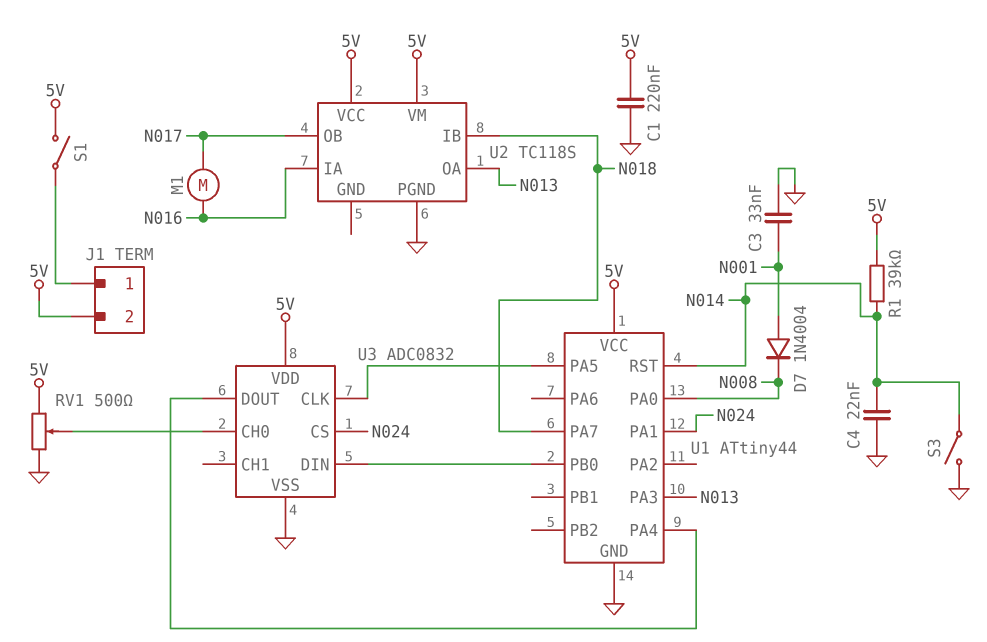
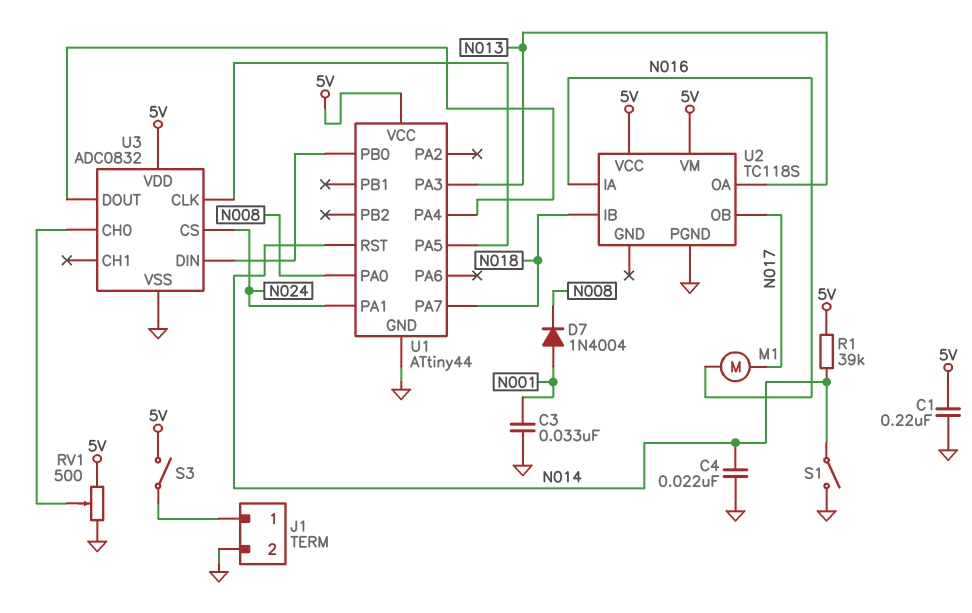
J1 pin 2: 5V -> GND
S1: switch (5V, J1/1) -> switch (GND, N014)
S3: switch (GND, N014) -> switch (5V, J1/1)

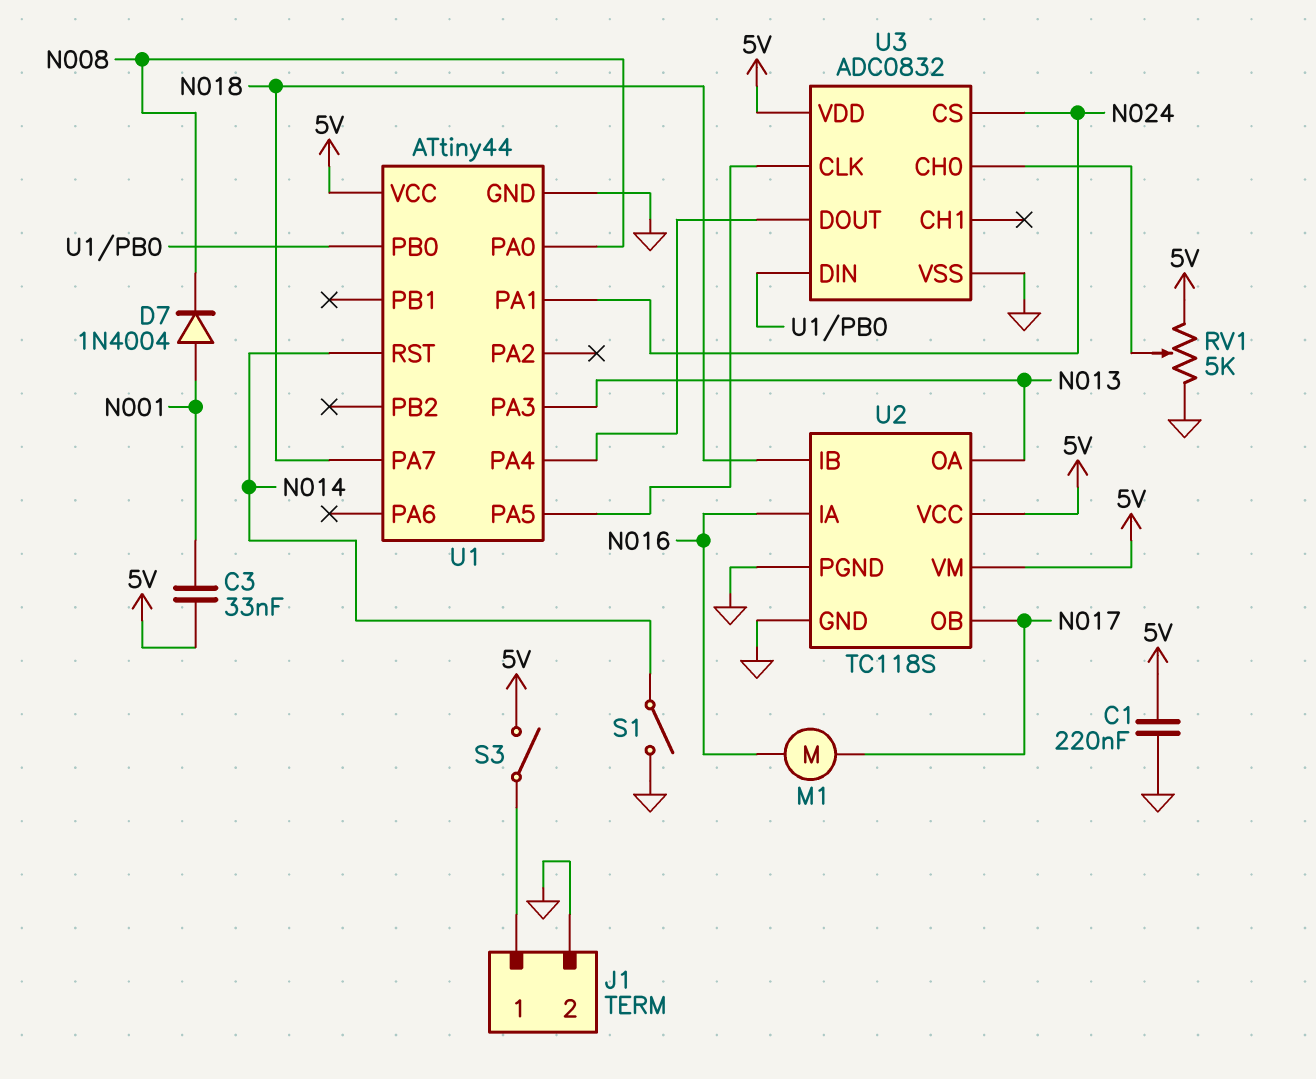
C3: 33nF (GND, N001) -> 33nF (5V, N001)
C4: 22nF (GND, N014) -> none
R1: 39k (5V, N014) -> none
RV1: 500 (5V, GND, wiper U3/CH0) -> 5k (5V, GND, wiper U3/CH0)
U2 pin GND: none -> GND

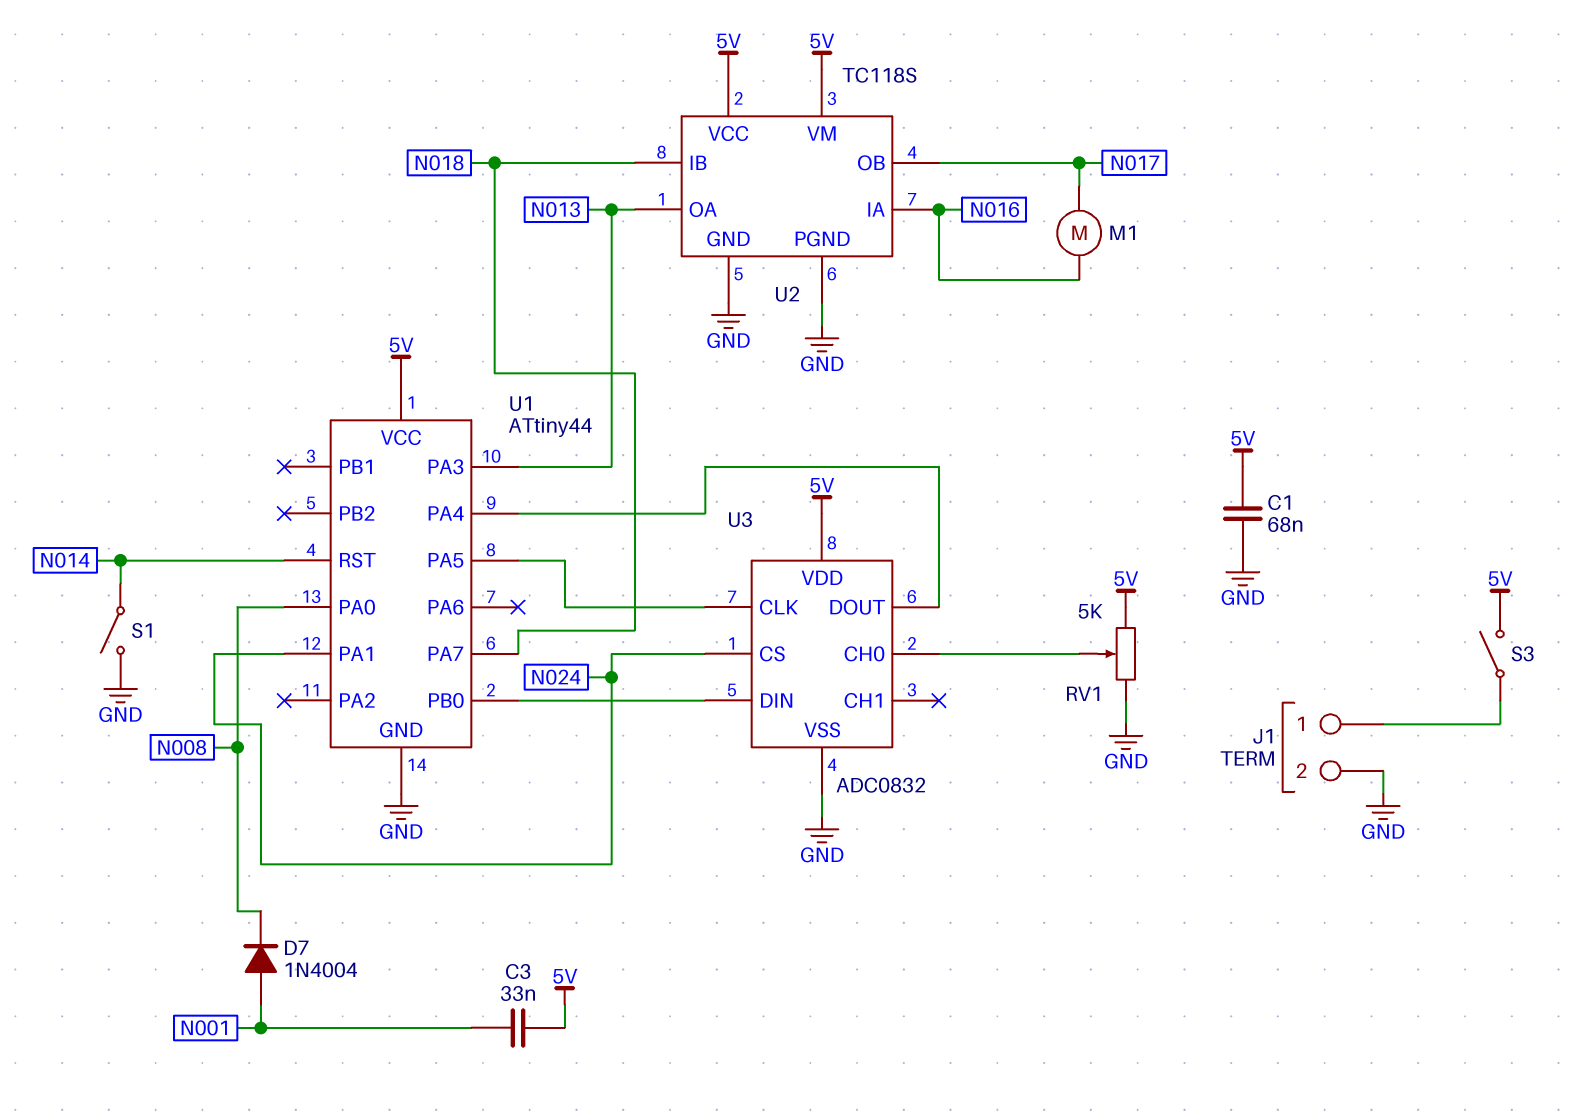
C1: 220nF (5V, GND) -> 68nF (5V, GND)

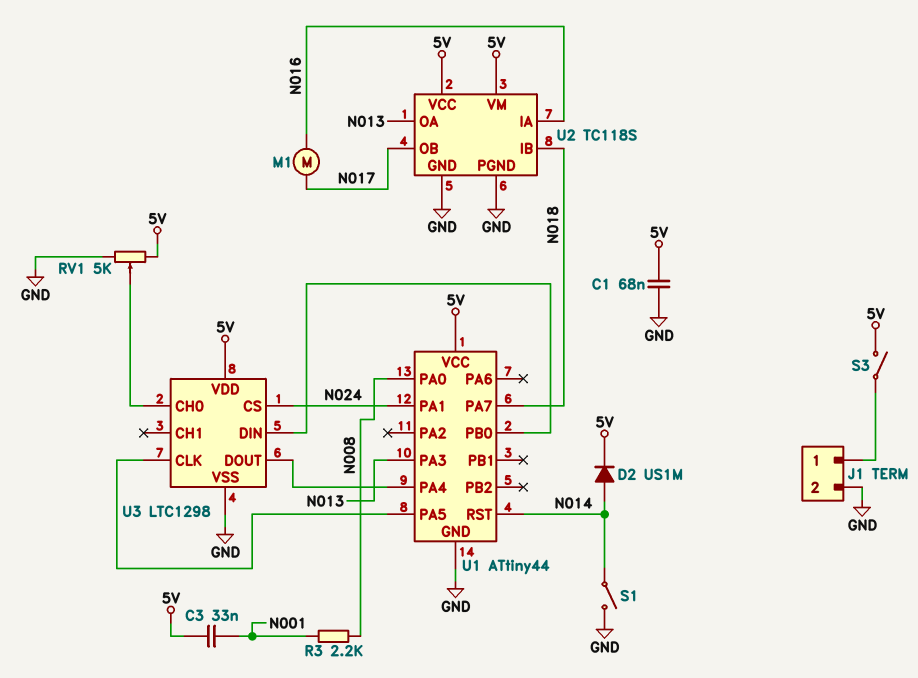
D2: none -> diode US1M (A N014, K 5V)
D7: diode 1N4004 (A N001, K N008) -> none
R3: none -> 2.2k (N001, N008)
U3: ADC0832 -> LTC1298

